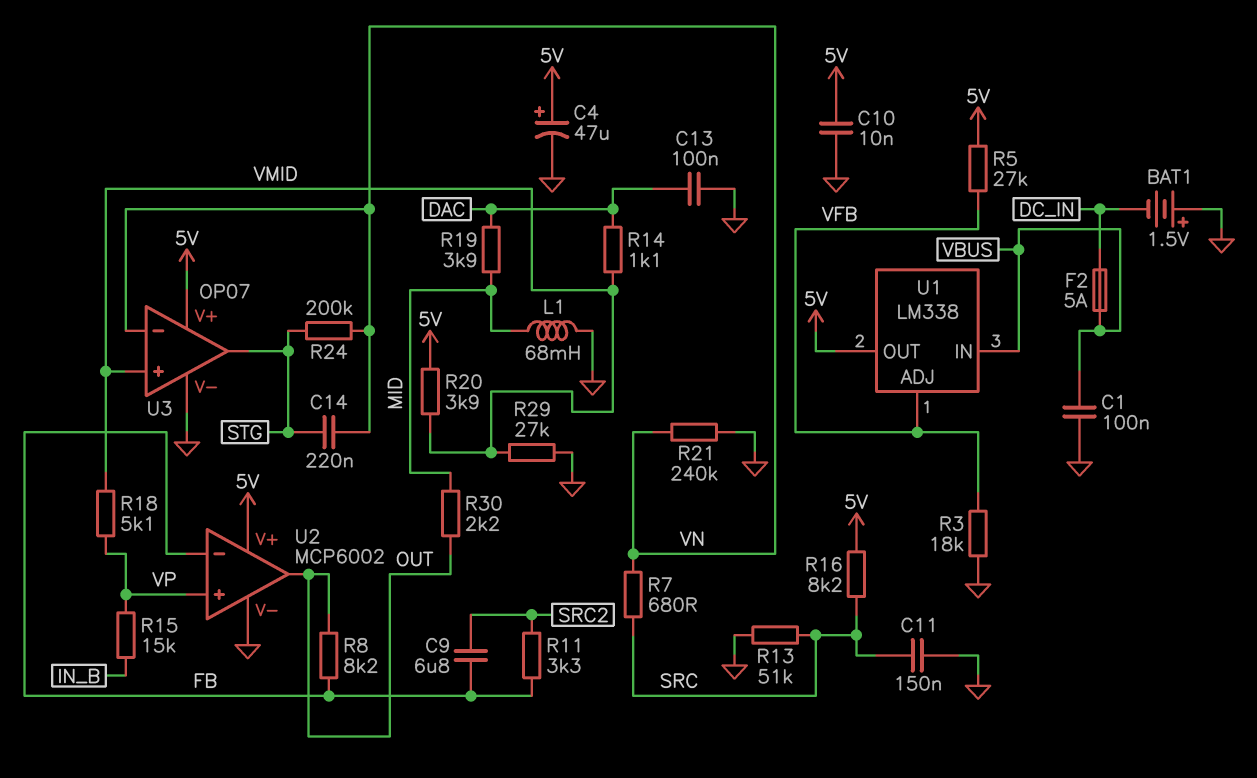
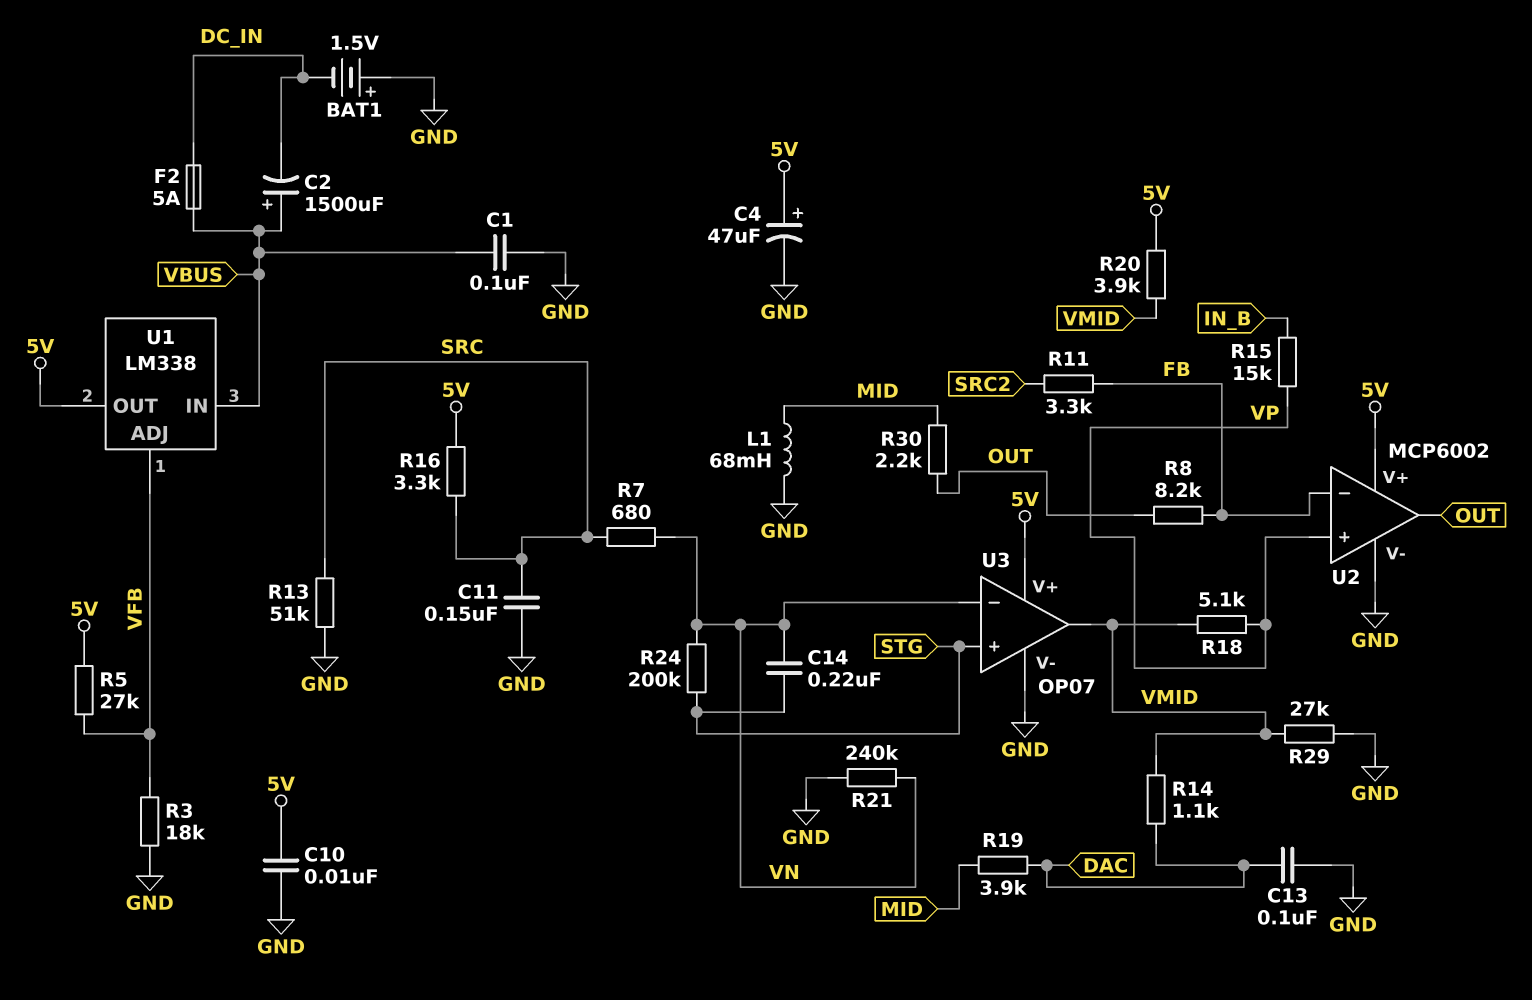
C2: none -> 1500uF (plus VBUS, minus DC_IN)
C9: 6.8uF (FB, SRC2) -> none
R16: 8.2k (5V, SRC) -> 3.3k (5V, SRC)
U3 pin in+: VMID -> STG
U3 pin out: STG -> VMID

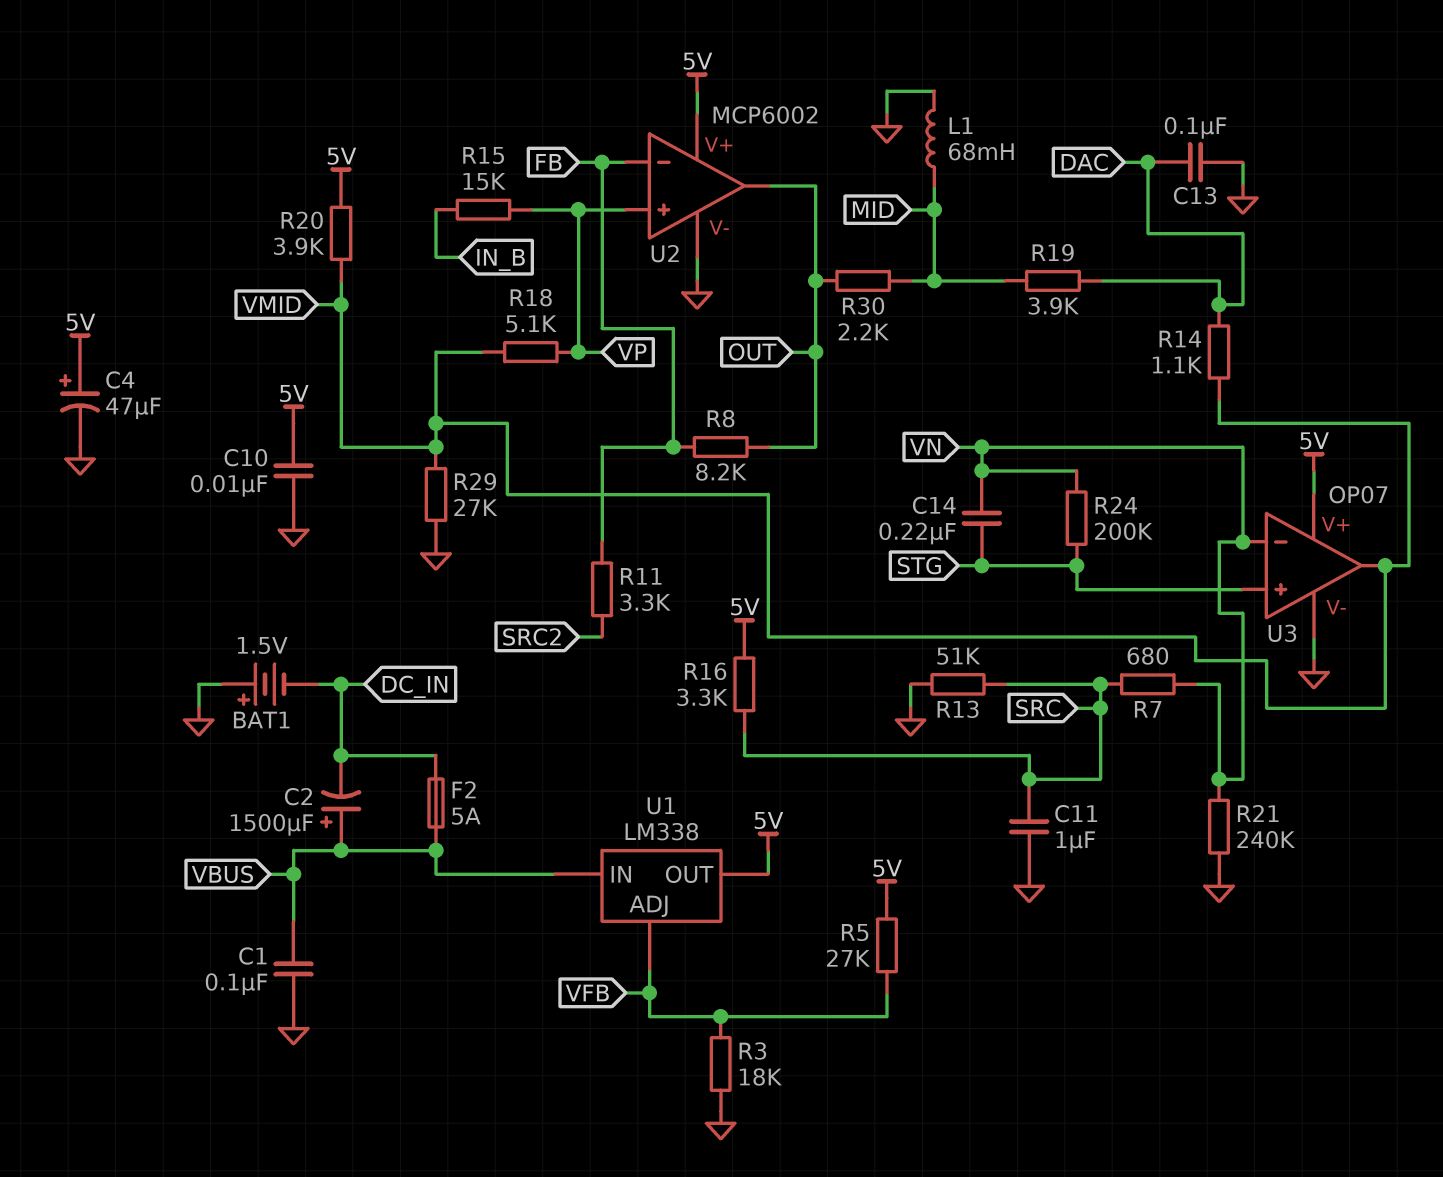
C11: 150nF (GND, SRC) -> 1uF (GND, SRC)

